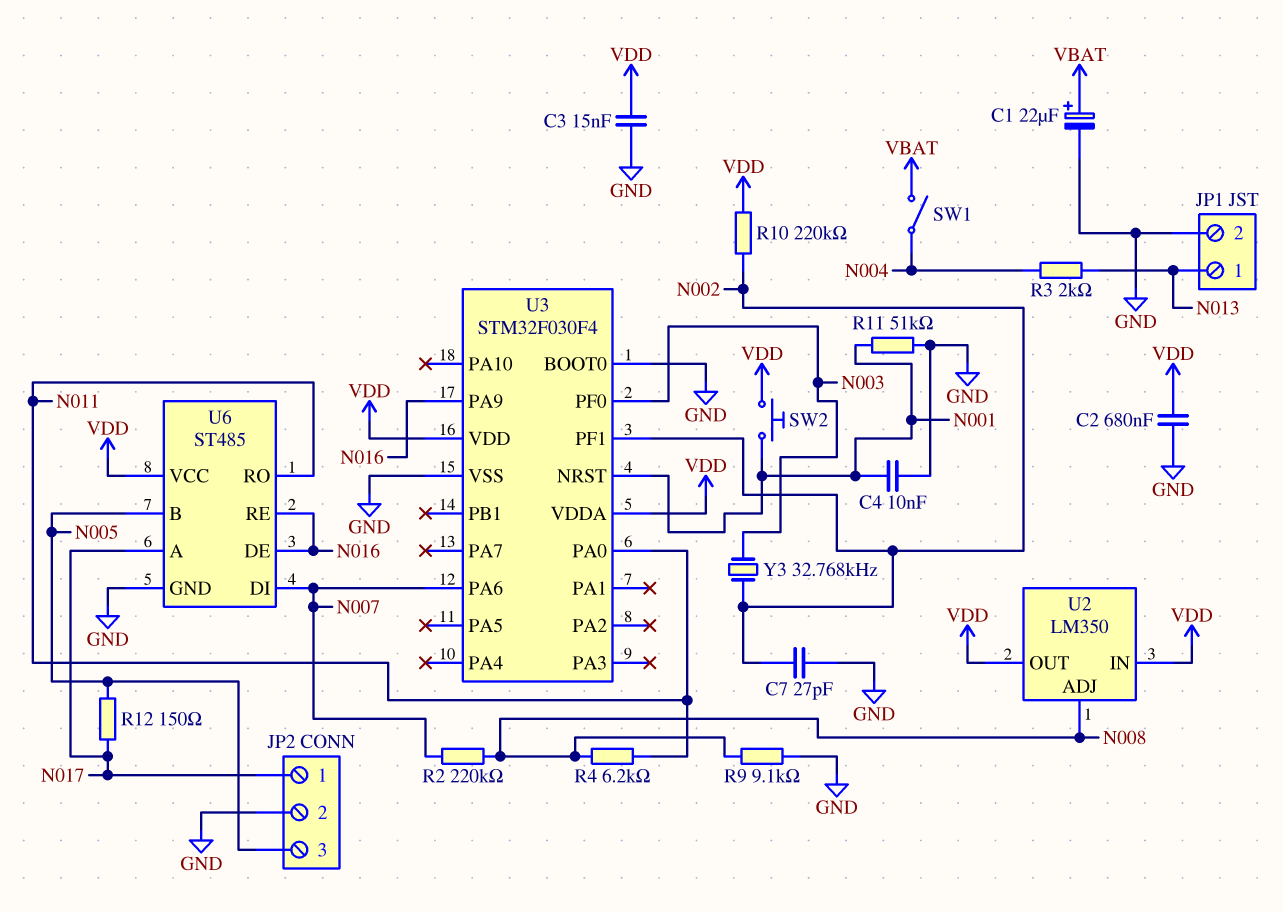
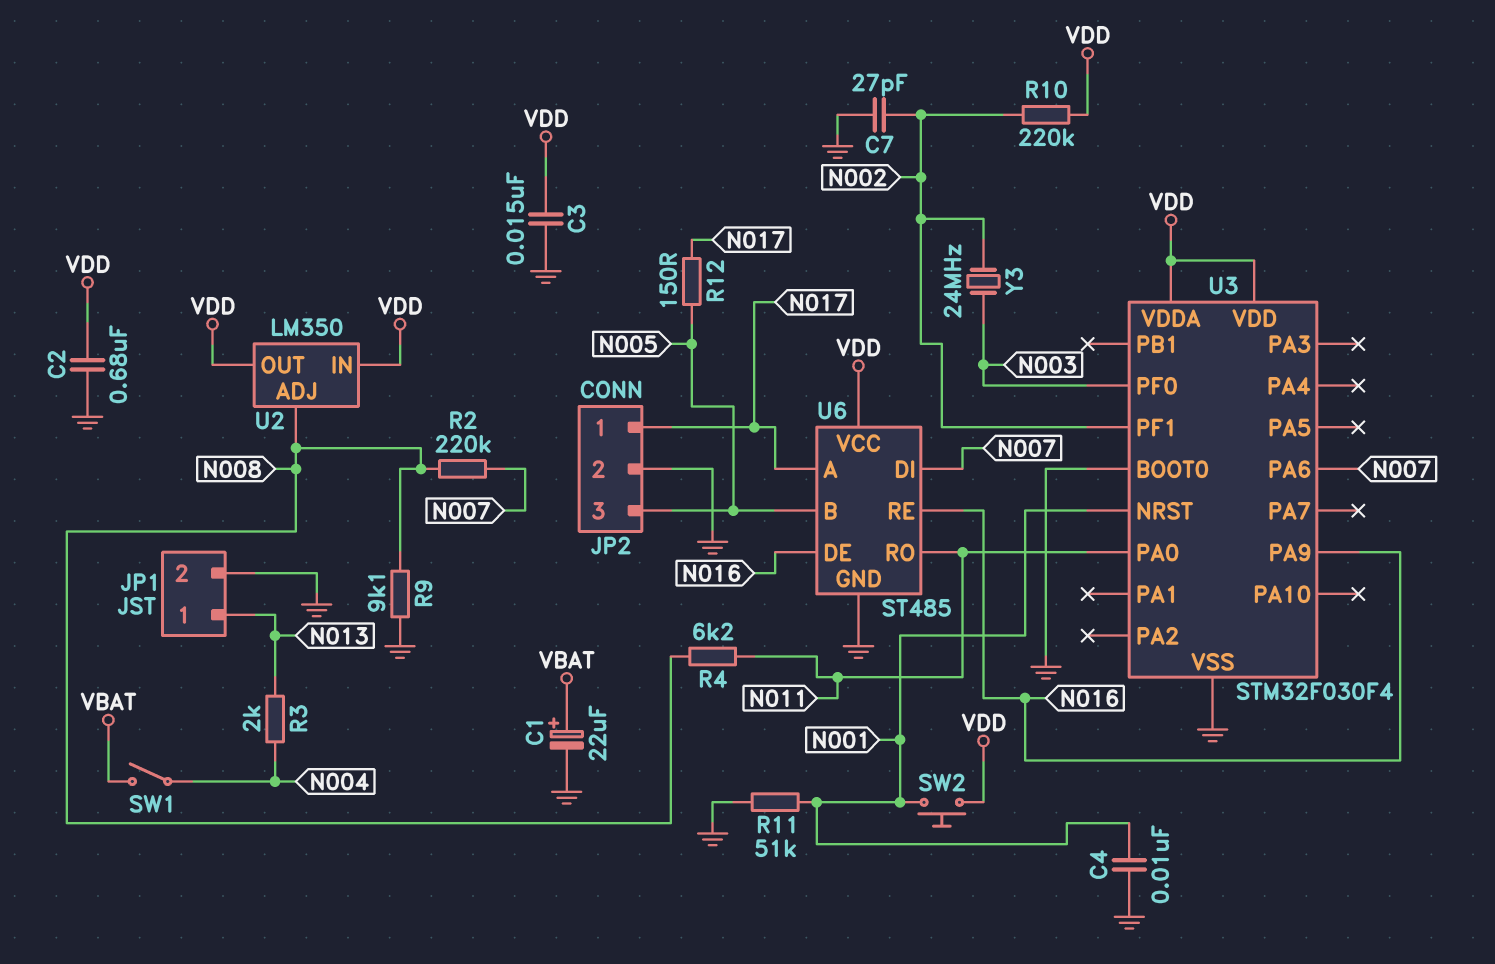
Y3: 32.768kHz (N002, N003) -> 24MHz (N002, N003)

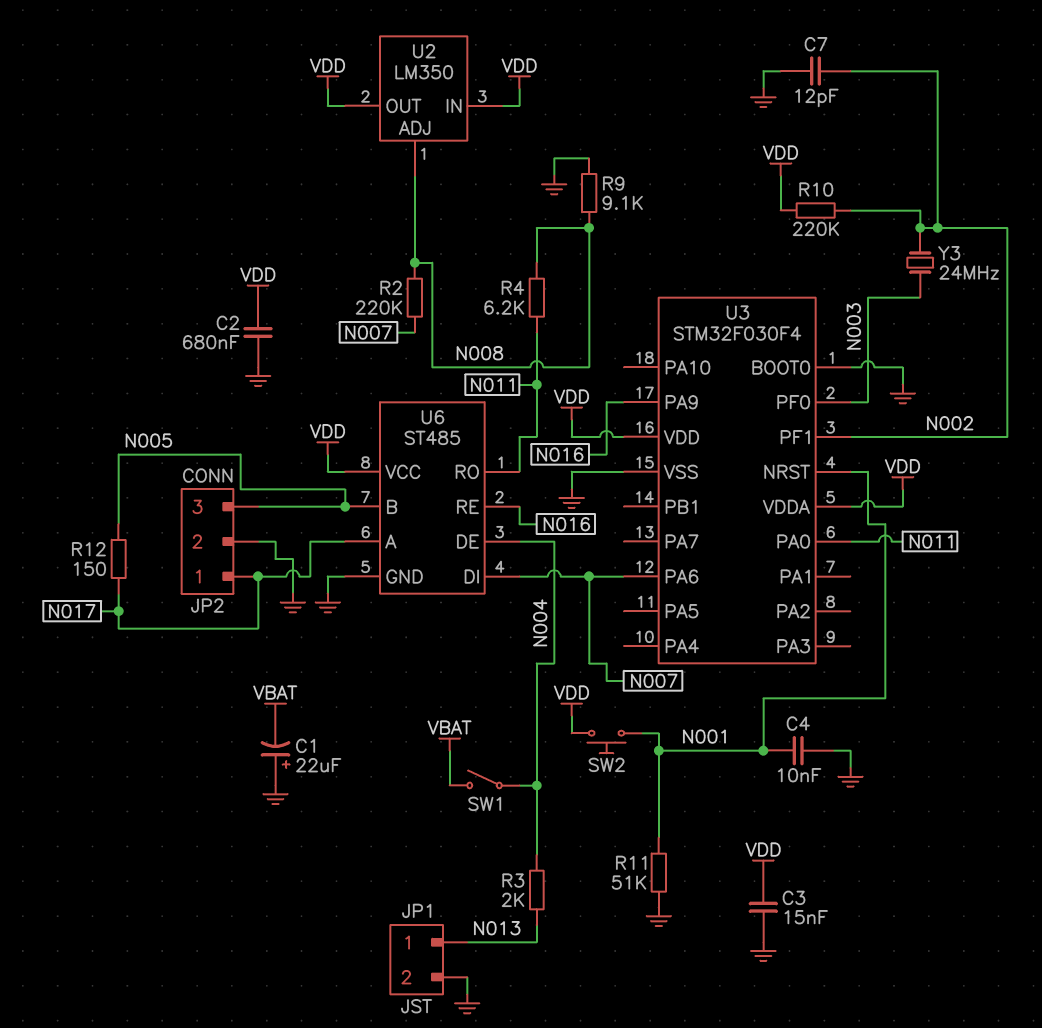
C1: 22uF (plus VBAT, minus GND) -> 22uF (plus GND, minus VBAT)
C7: 27pF (GND, N002) -> 12pF (GND, N002)
U6 pin DE: N016 -> N004

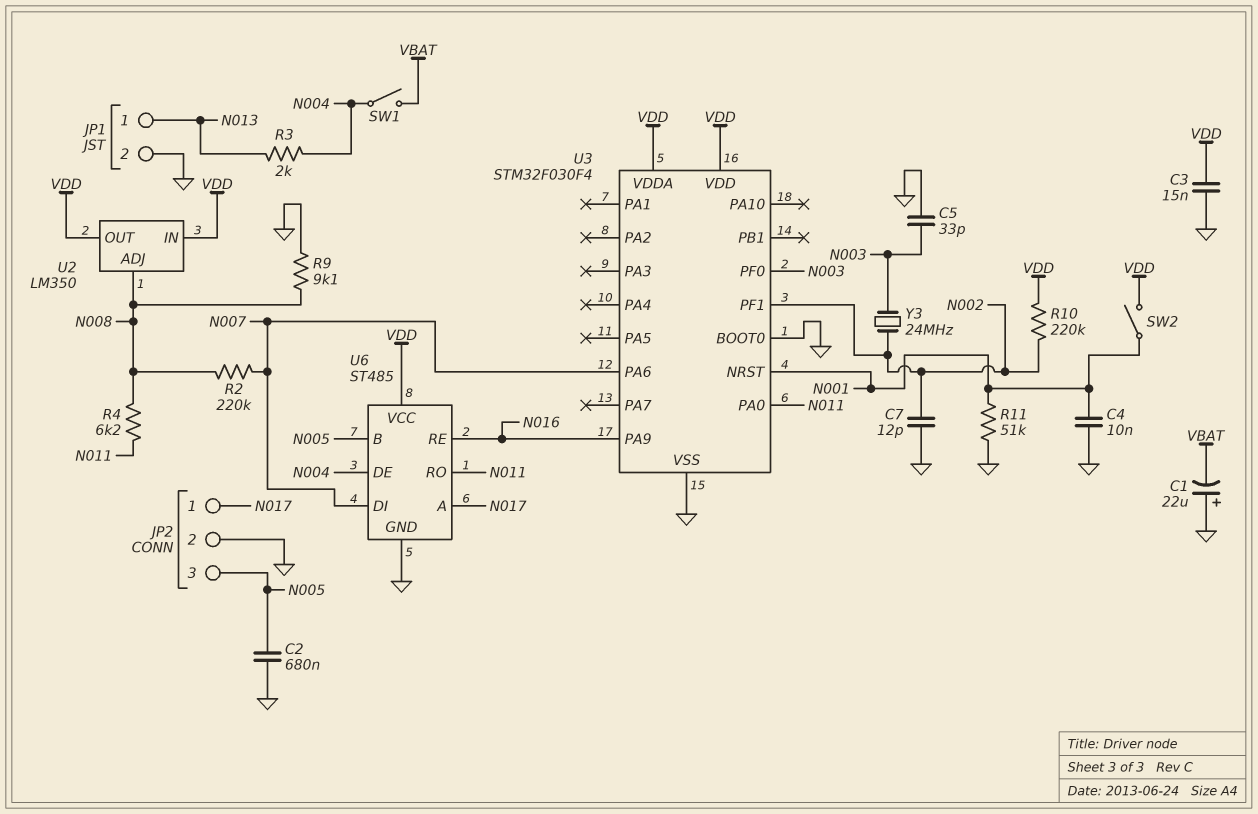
C2: 680nF (GND, VDD) -> 680nF (GND, N005)
C5: none -> 33pF (GND, N003)
R12: 150 (N005, N017) -> none
SW2: button (N001, VDD) -> switch (N001, VDD)

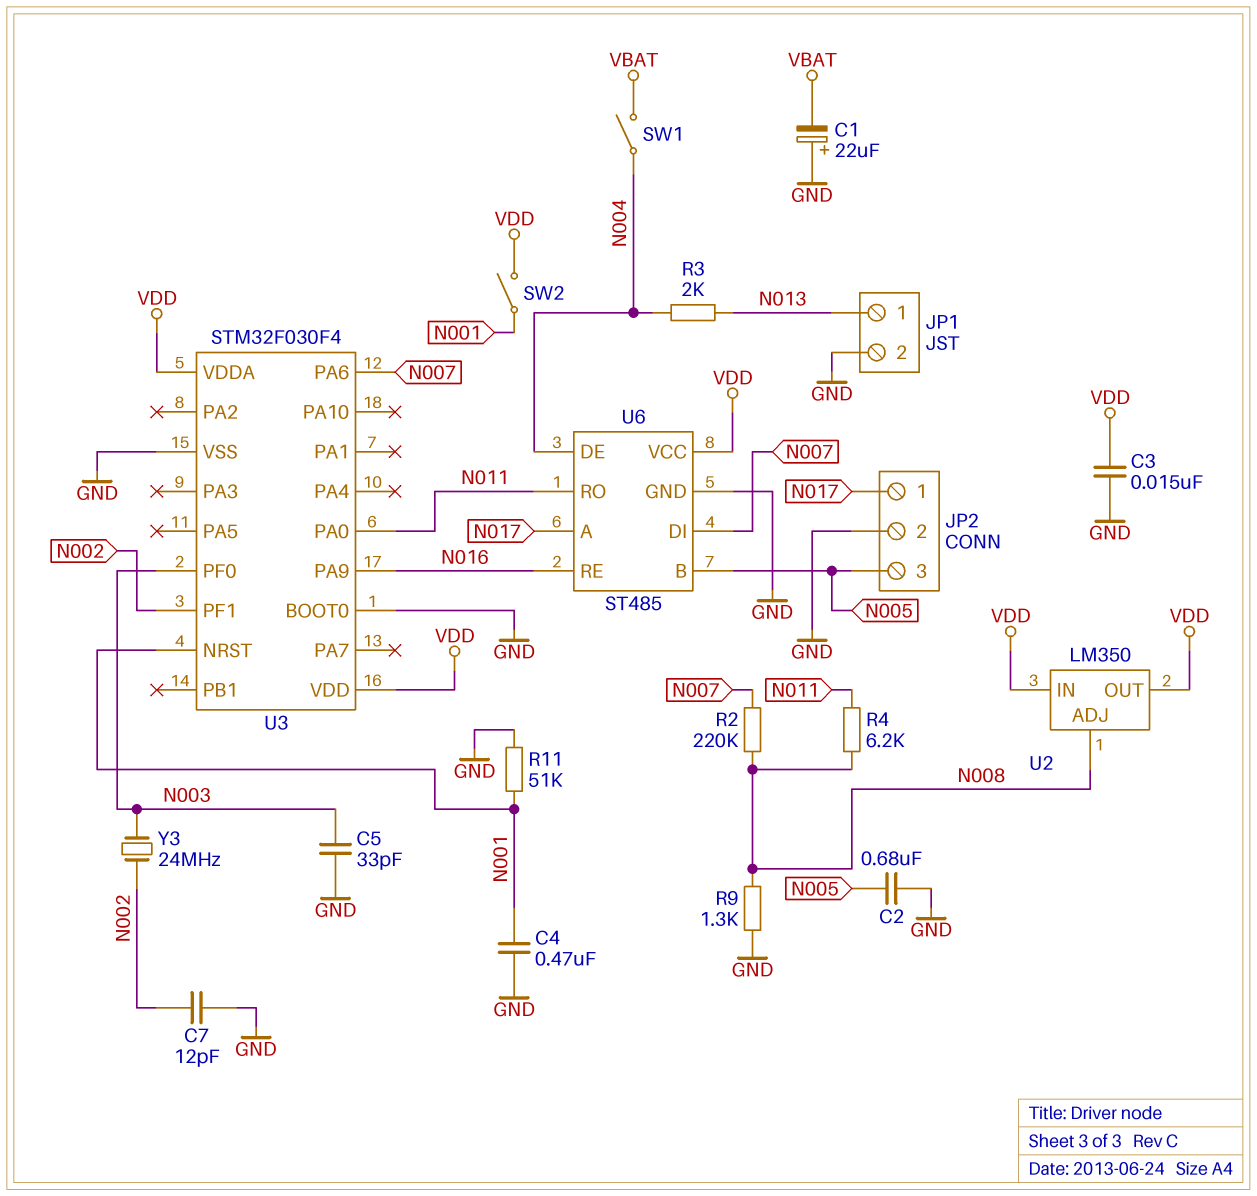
C4: 10nF (GND, N001) -> 470nF (GND, N001)
R9: 9.1k (GND, N008) -> 1.3k (GND, N008)
R10: 220k (N002, VDD) -> none

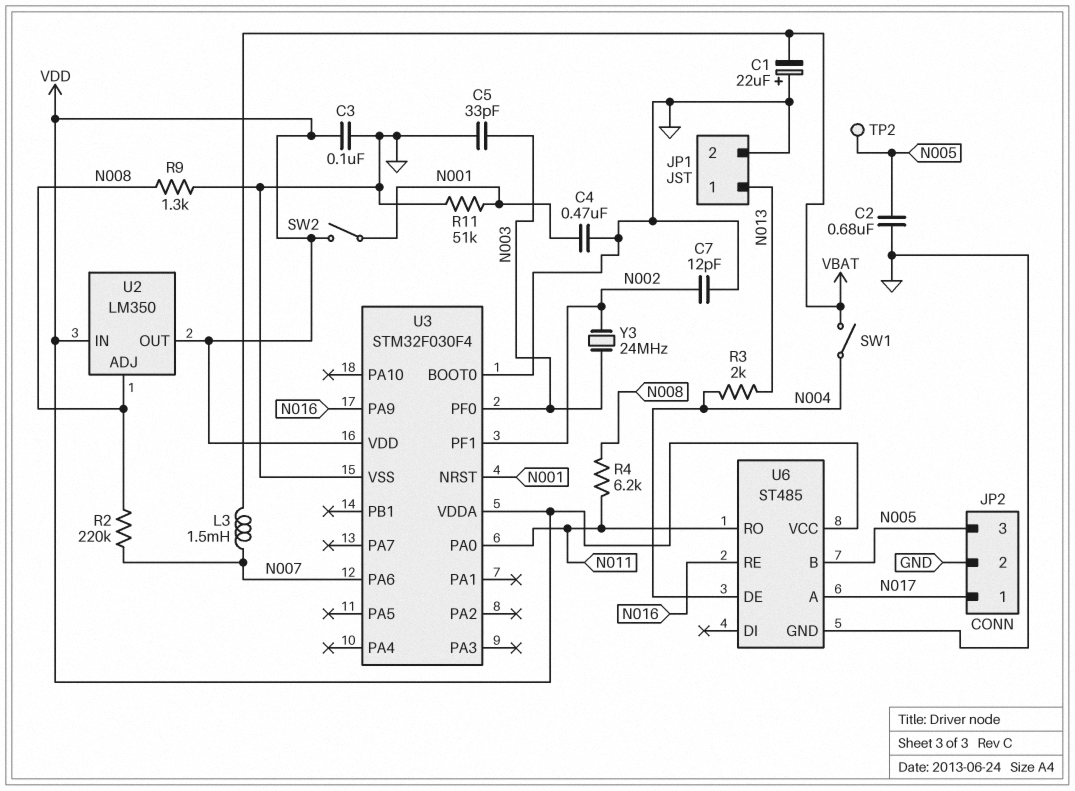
C3: 15nF (GND, VDD) -> 100nF (GND, VDD)
L3: none -> 1.5mH (N007, VBAT)
TP2: none -> test point (N005)
U6 pin DI: N007 -> none

